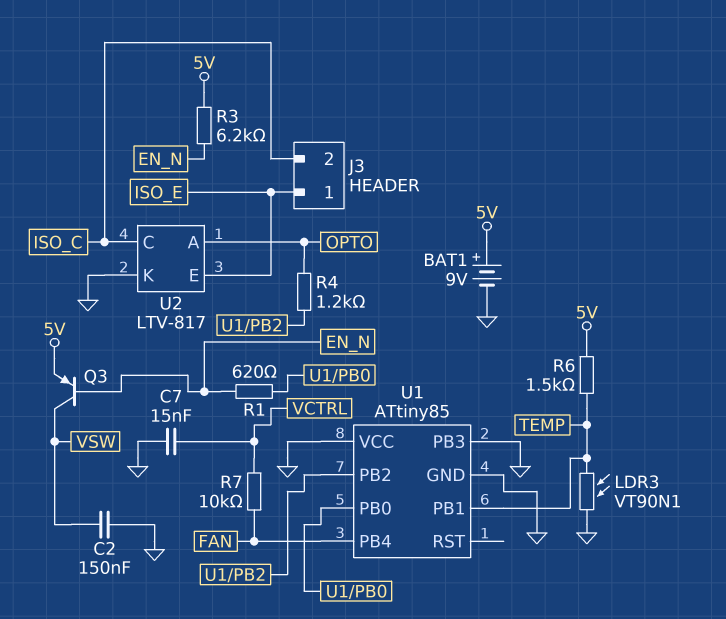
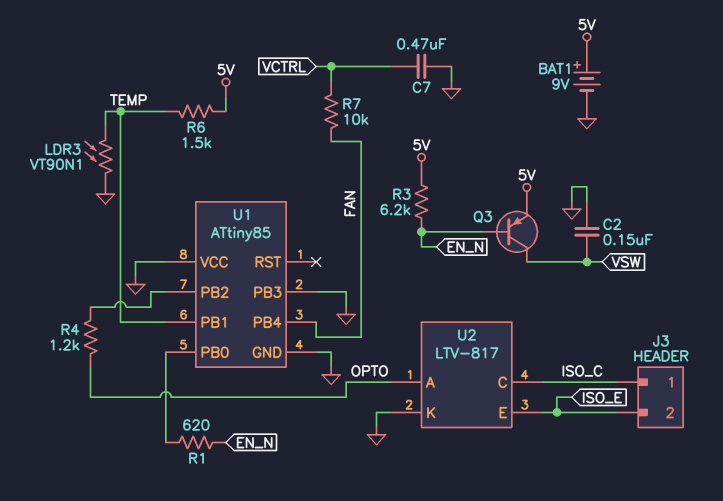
C7: 15nF (GND, VCTRL) -> 470nF (GND, VCTRL)
J3 pin 1: ISO_E -> ISO_C
J3 pin 2: ISO_C -> ISO_E

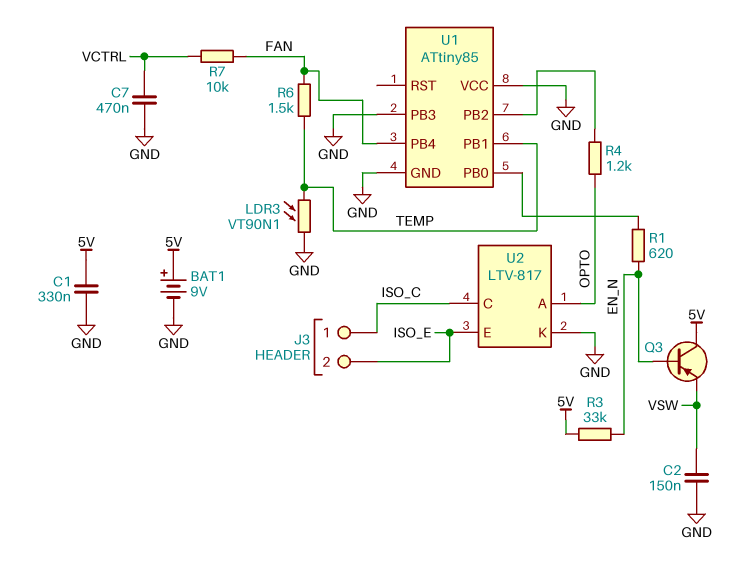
C1: none -> 330nF (5V, GND)
Q3: PNP (B EN_N, C VSW, E 5V) -> PNP (B EN_N, C 5V, E VSW)
R3: 6.2k (5V, EN_N) -> 33k (5V, EN_N)
R6: 1.5k (5V, TEMP) -> 1.5k (FAN, TEMP)

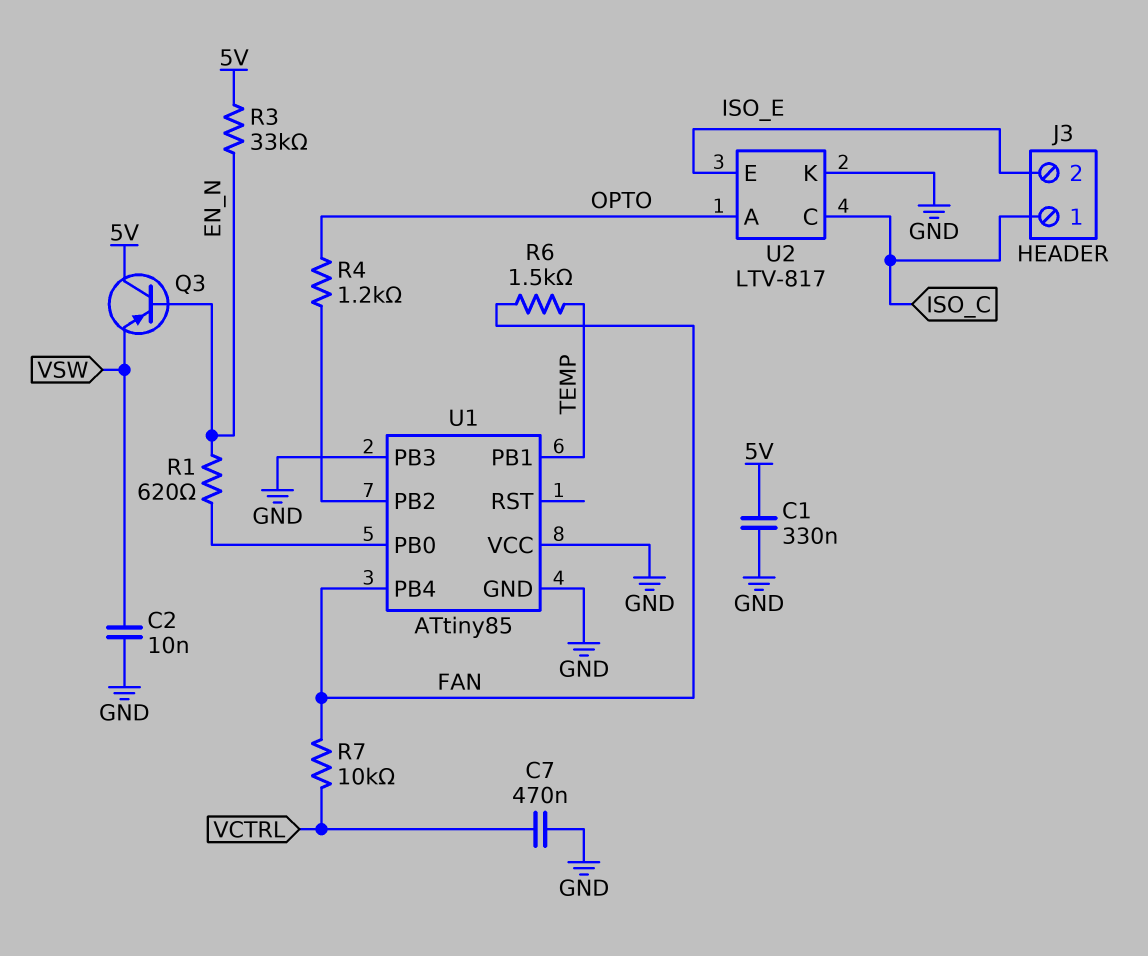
BAT1: 9V (plus 5V, minus GND) -> none
C2: 150nF (GND, VSW) -> 10nF (GND, VSW)
LDR3: VT90N1 (GND, TEMP) -> none

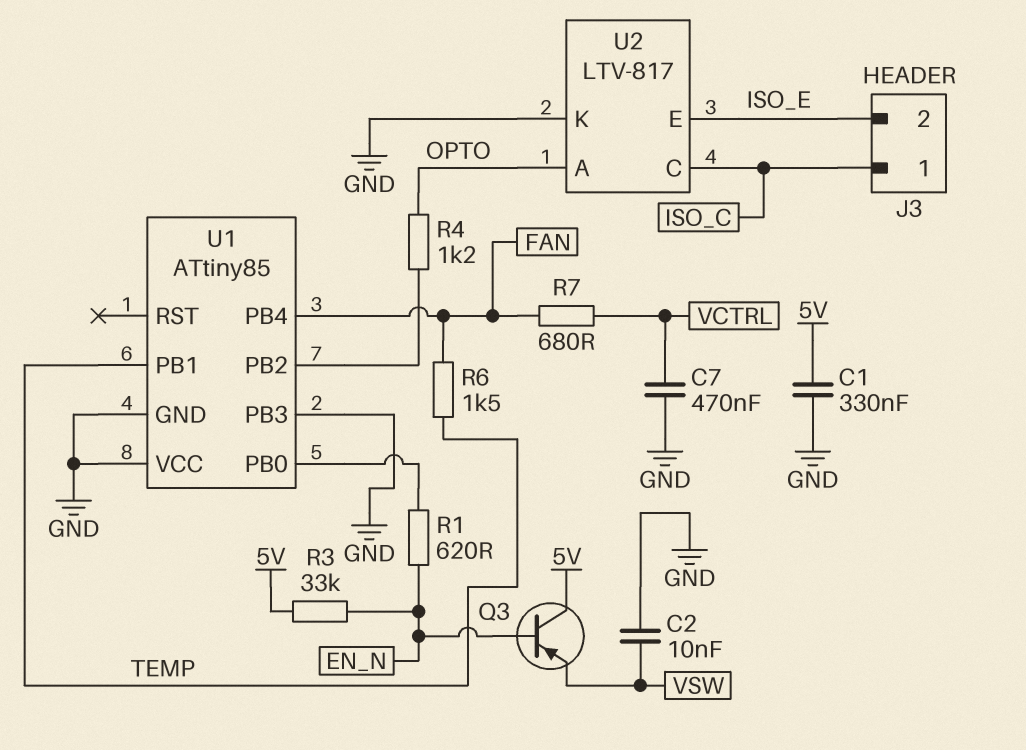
R7: 10k (FAN, VCTRL) -> 680 (FAN, VCTRL)

